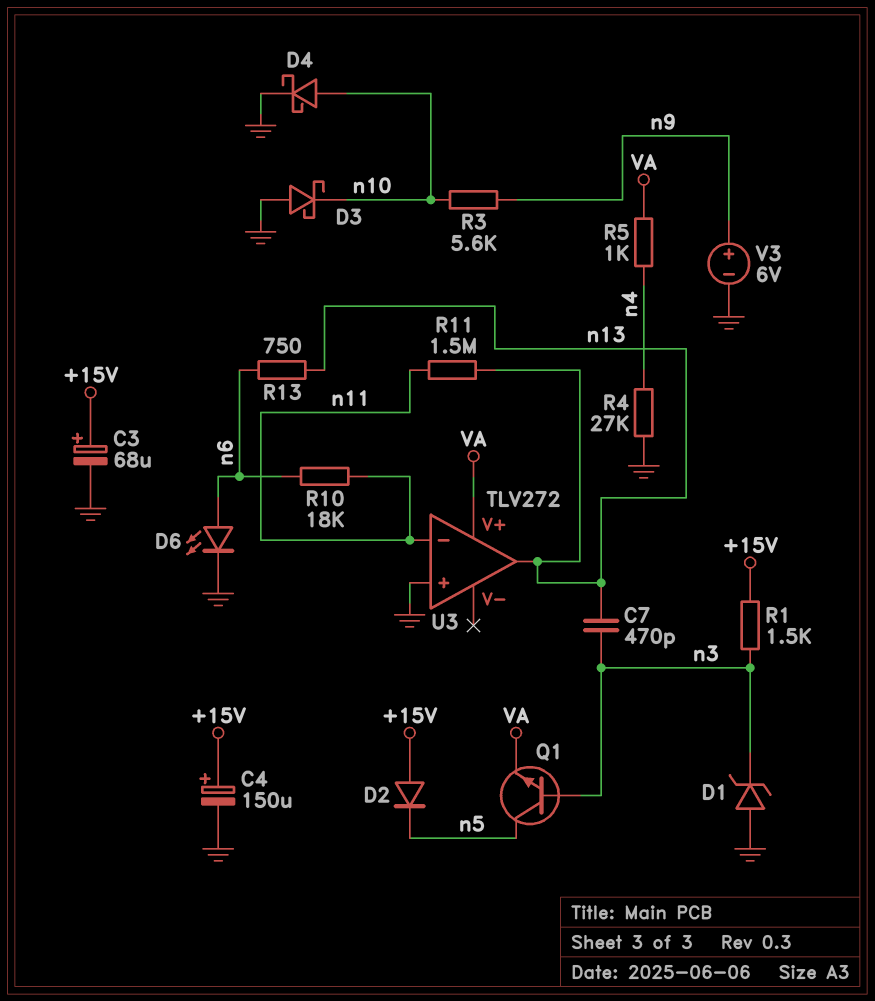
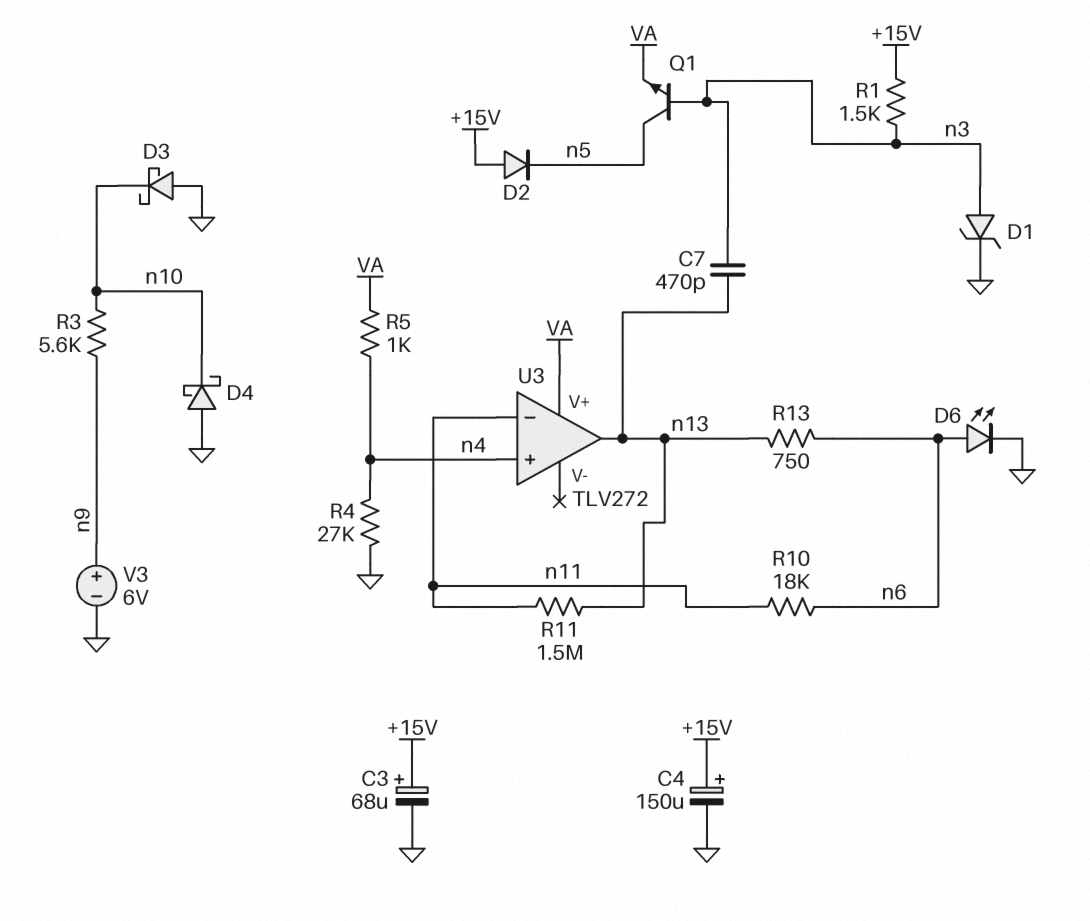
D1: zener (A GND, K n3) -> zener (A n3, K GND)
D4: schottky (A n10, K GND) -> schottky (A GND, K n10)
U3 pin in+: GND -> n4

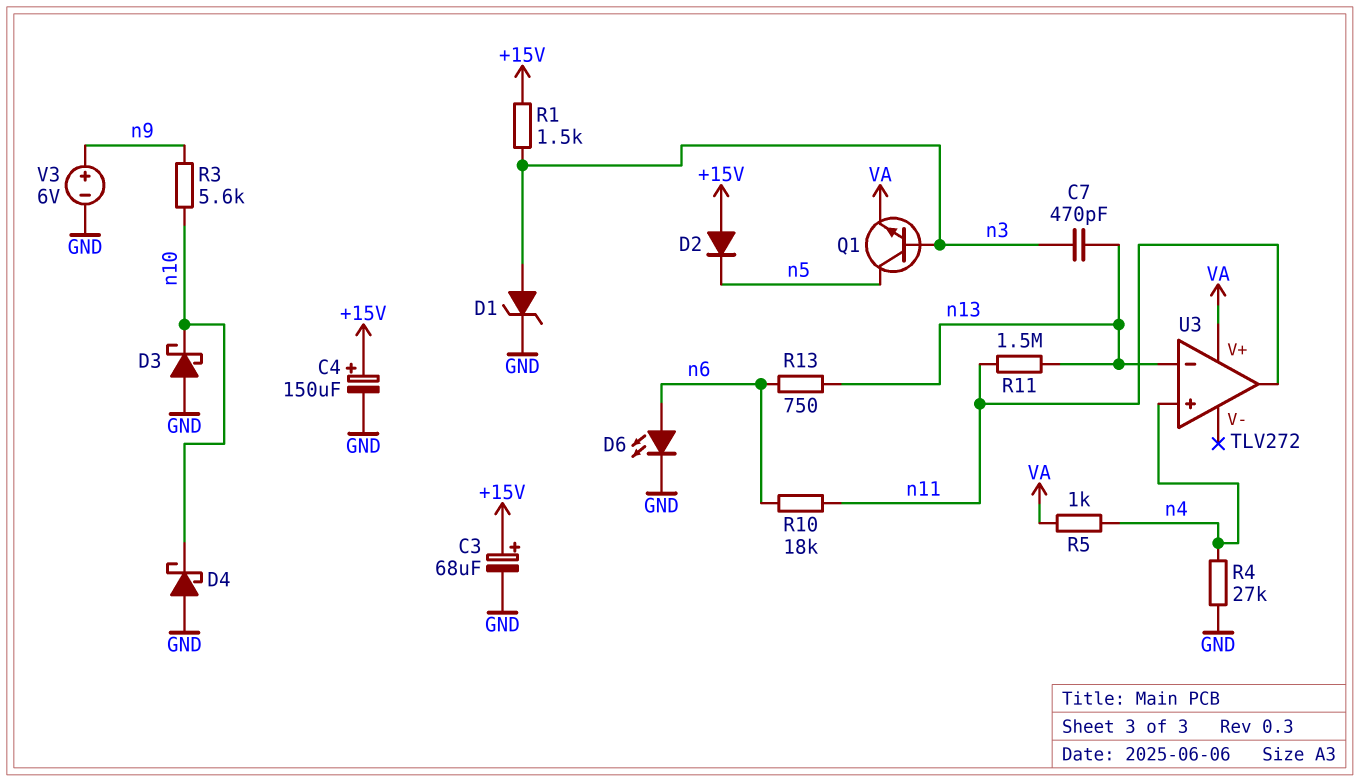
U3 pin in-: n11 -> n13
U3 pin out: n13 -> n11

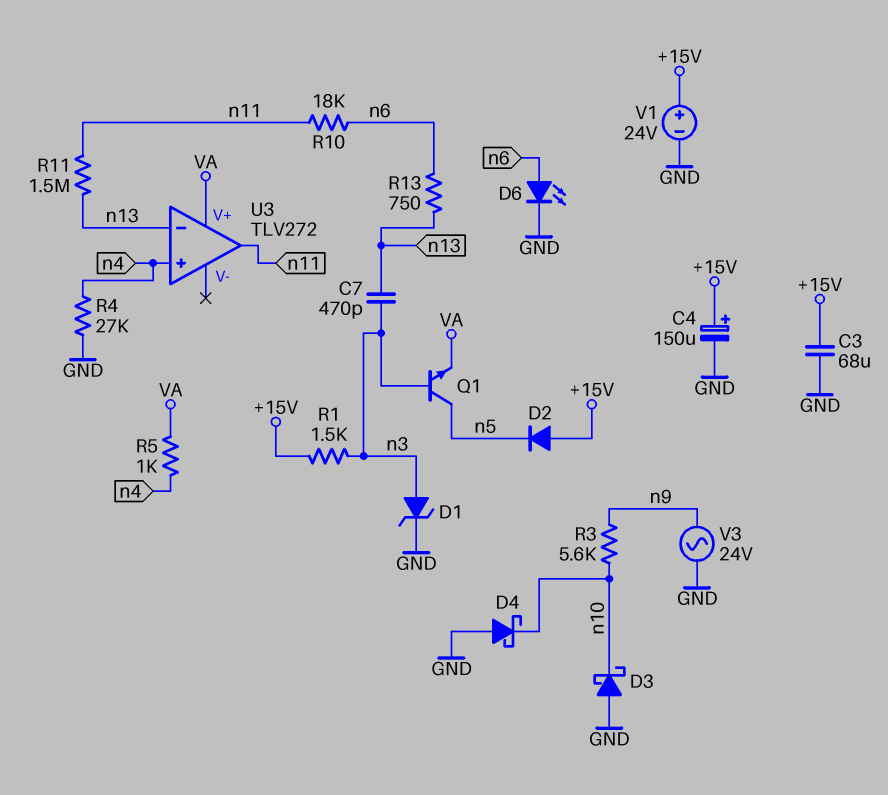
C3: 68uF (plus +15V, minus GND) -> 68uF (+15V, GND)
V1: none -> 24V (plus +15V, minus GND)
V3: 6V (plus n9, minus GND) -> AC 24V (GND, n9)

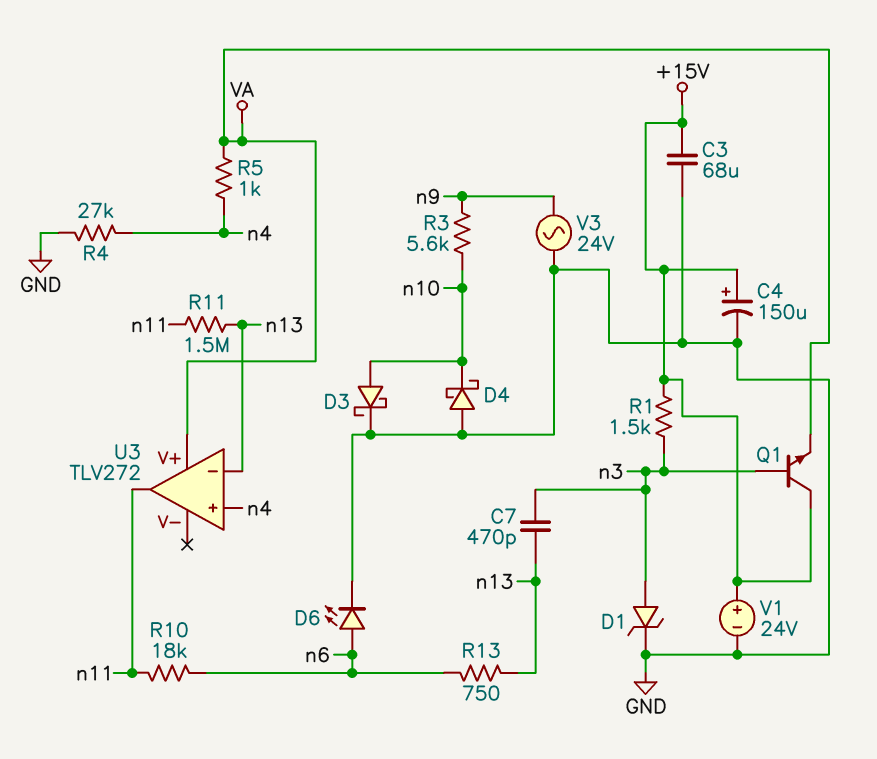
D2: diode (A +15V, K n5) -> none
D3: schottky (A GND, K n10) -> schottky (A n10, K GND)
Q1: NPN (B n3, C n5, E VA) -> NPN (B n3, C +15V, E VA)

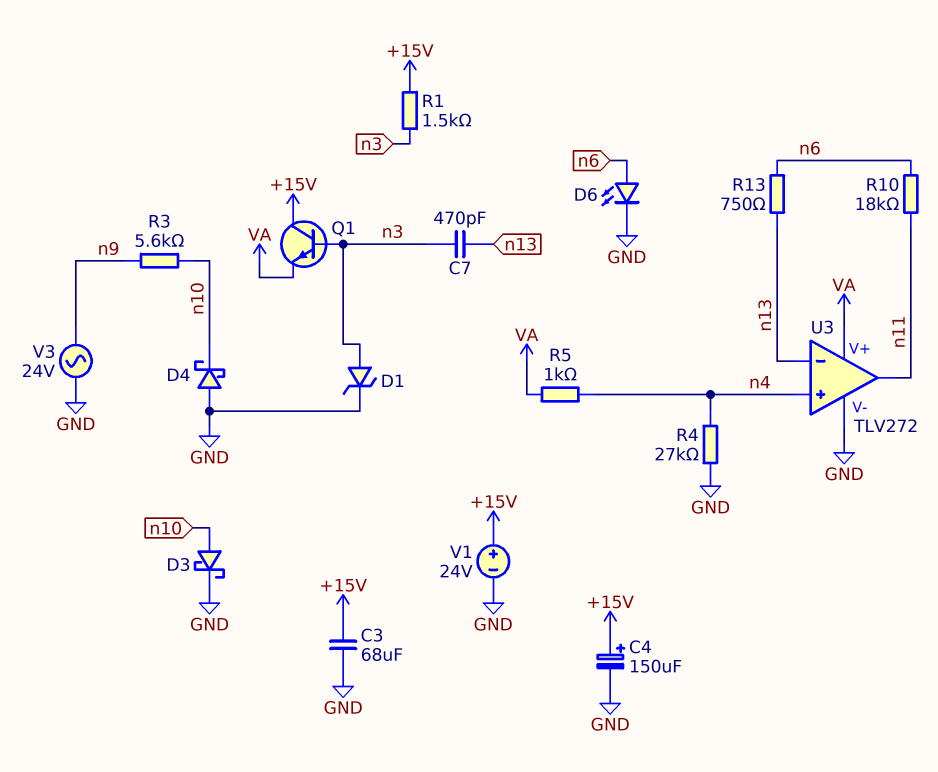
R11: 1.5M (n11, n13) -> none
U3 pin V-: none -> GND

